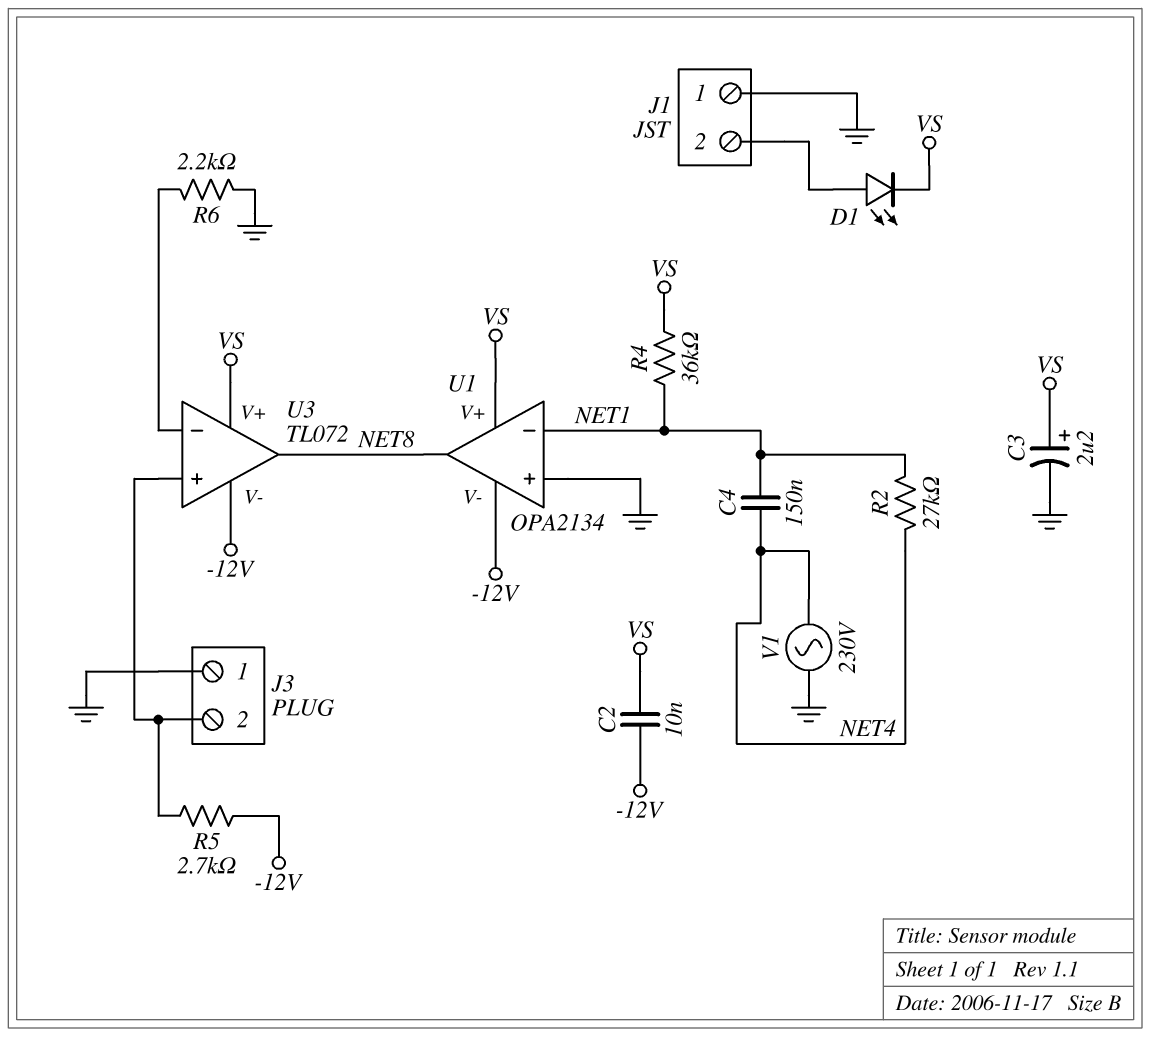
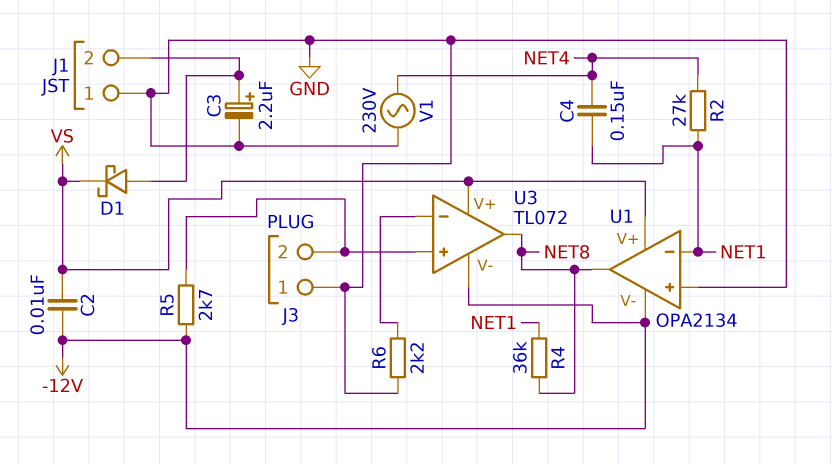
C3: 2.2uF (plus VS, minus GND) -> 2.2uF (plus J1/2, minus GND)
D1: LED (A J1/2, K VS) -> schottky (A J1/2, K VS)
R4: 36k (NET1, VS) -> 36k (NET1, NET8)

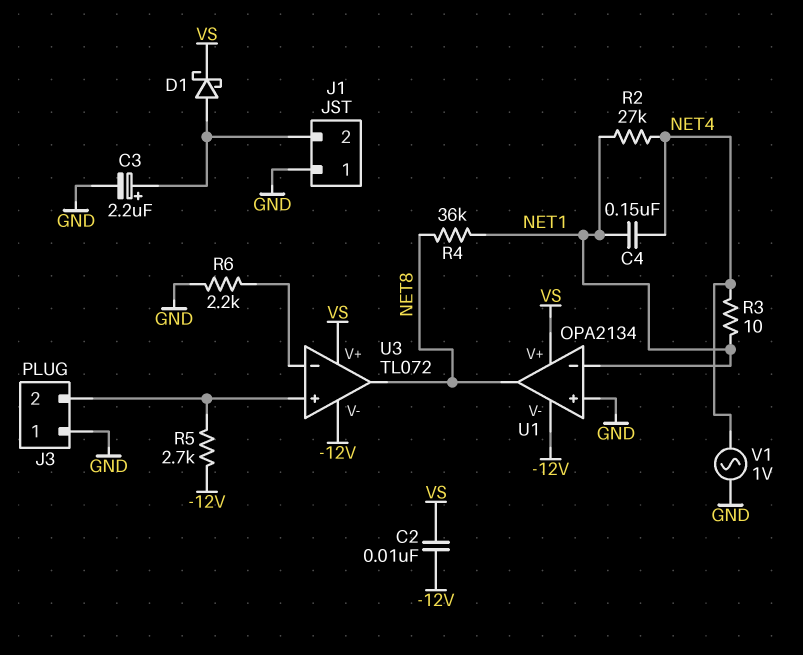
R3: none -> 10 (NET1, NET4)
V1: AC 230V (GND, NET4) -> AC 1V (GND, NET4)

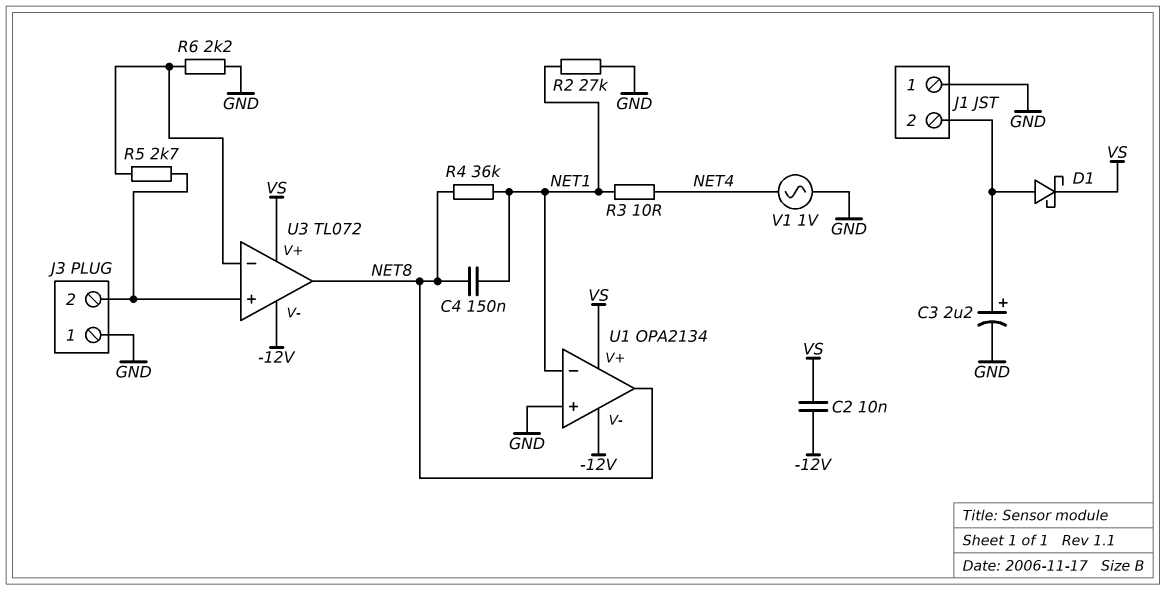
C4: 150nF (NET1, NET4) -> 150nF (NET1, NET8)
R2: 27k (NET1, NET4) -> 27k (GND, NET1)
R5: 2.7k (-12V, J3/2) -> 2.7k (J3/2, U3/in-)

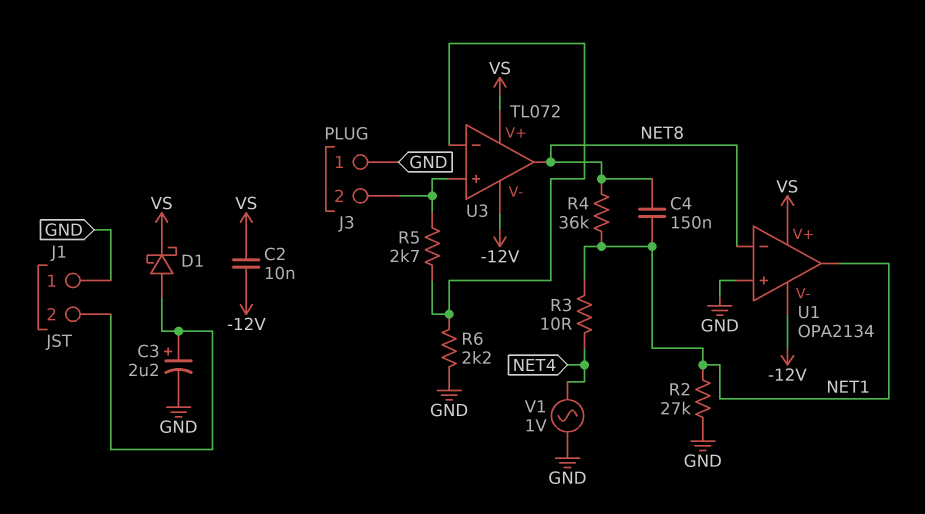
U1 pin in-: NET1 -> NET8
U1 pin out: NET8 -> NET1

